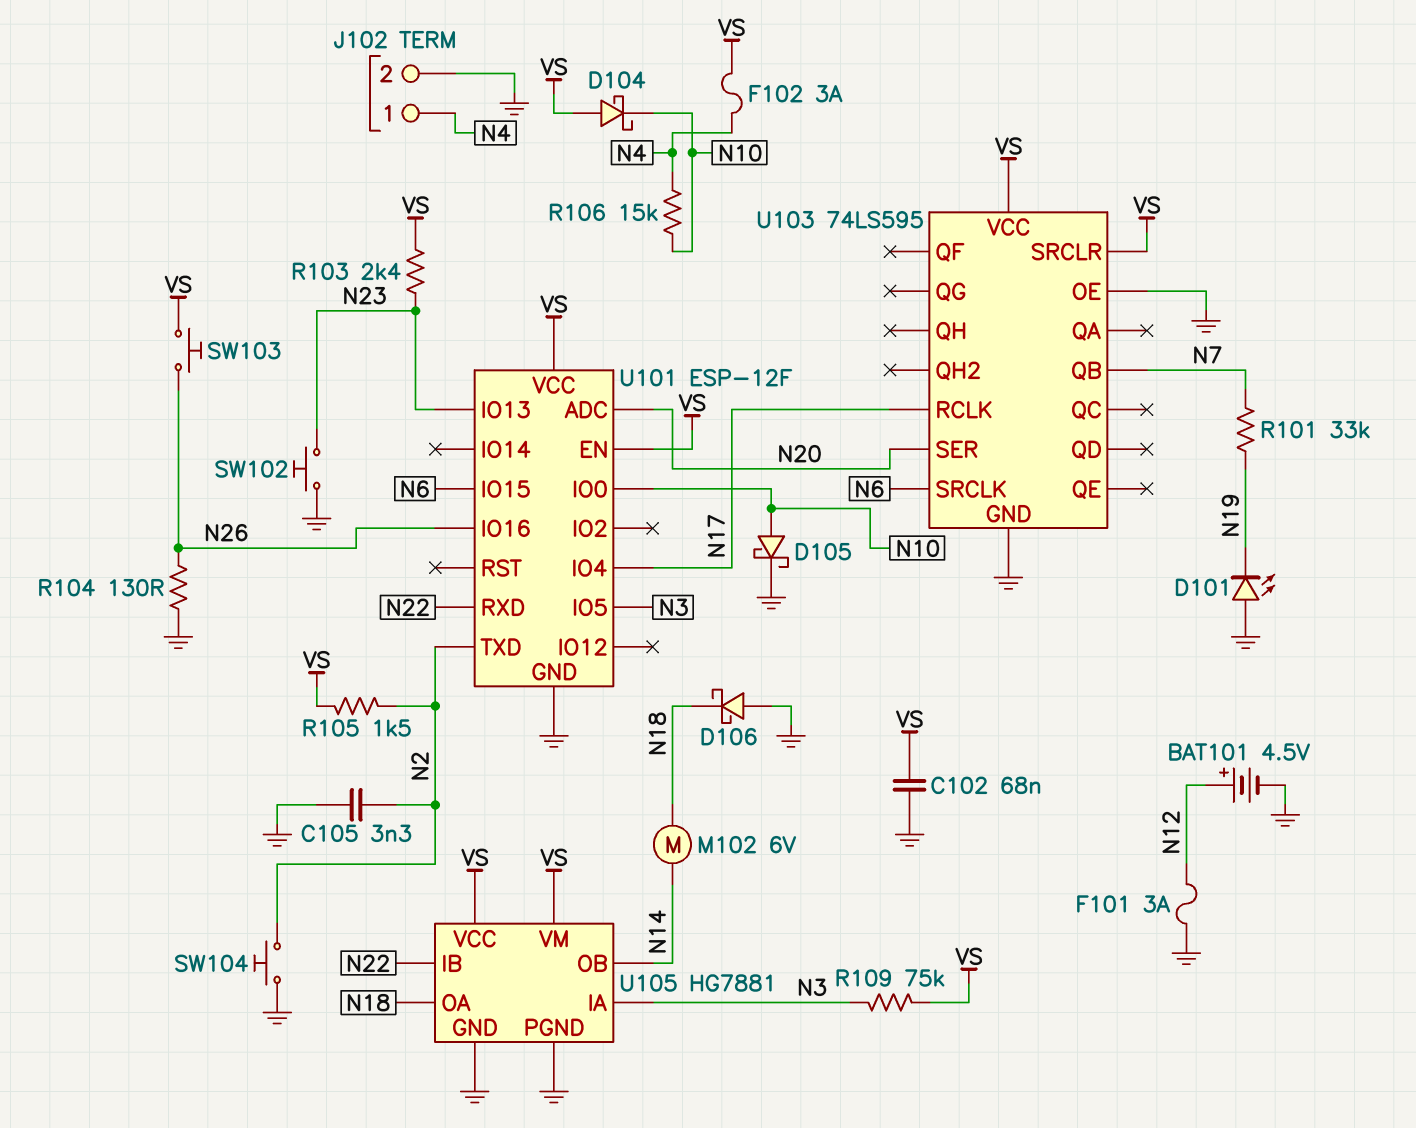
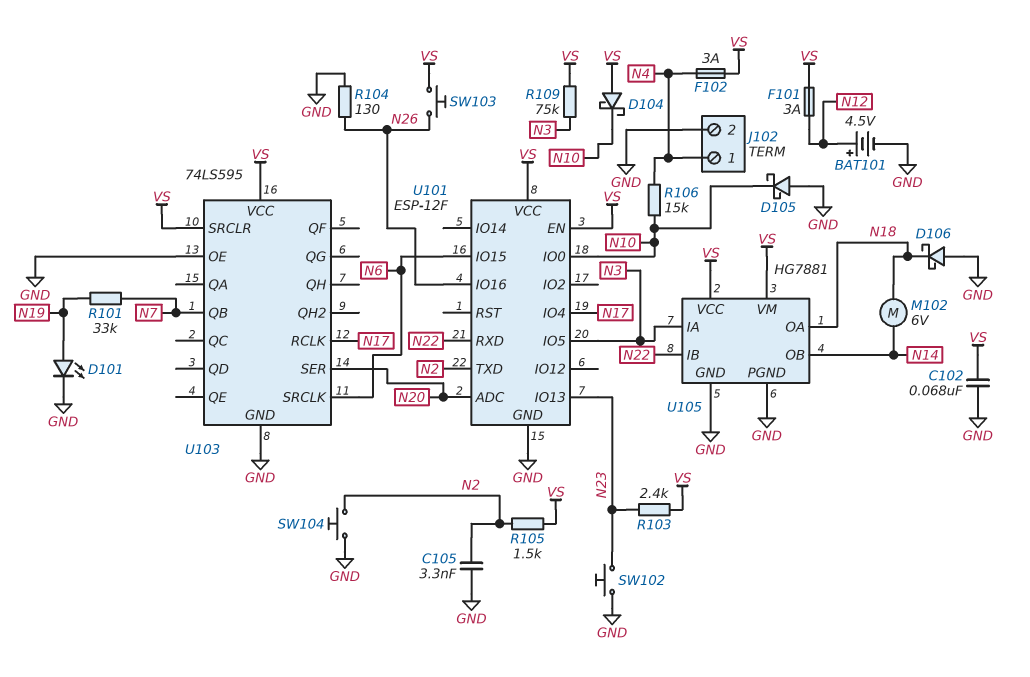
D101: LED (A GND, K N19) -> LED (A N19, K GND)
D105: schottky (A N10, K GND) -> schottky (A GND, K N10)
F101: 3A (GND, N12) -> 3A (N12, VS)

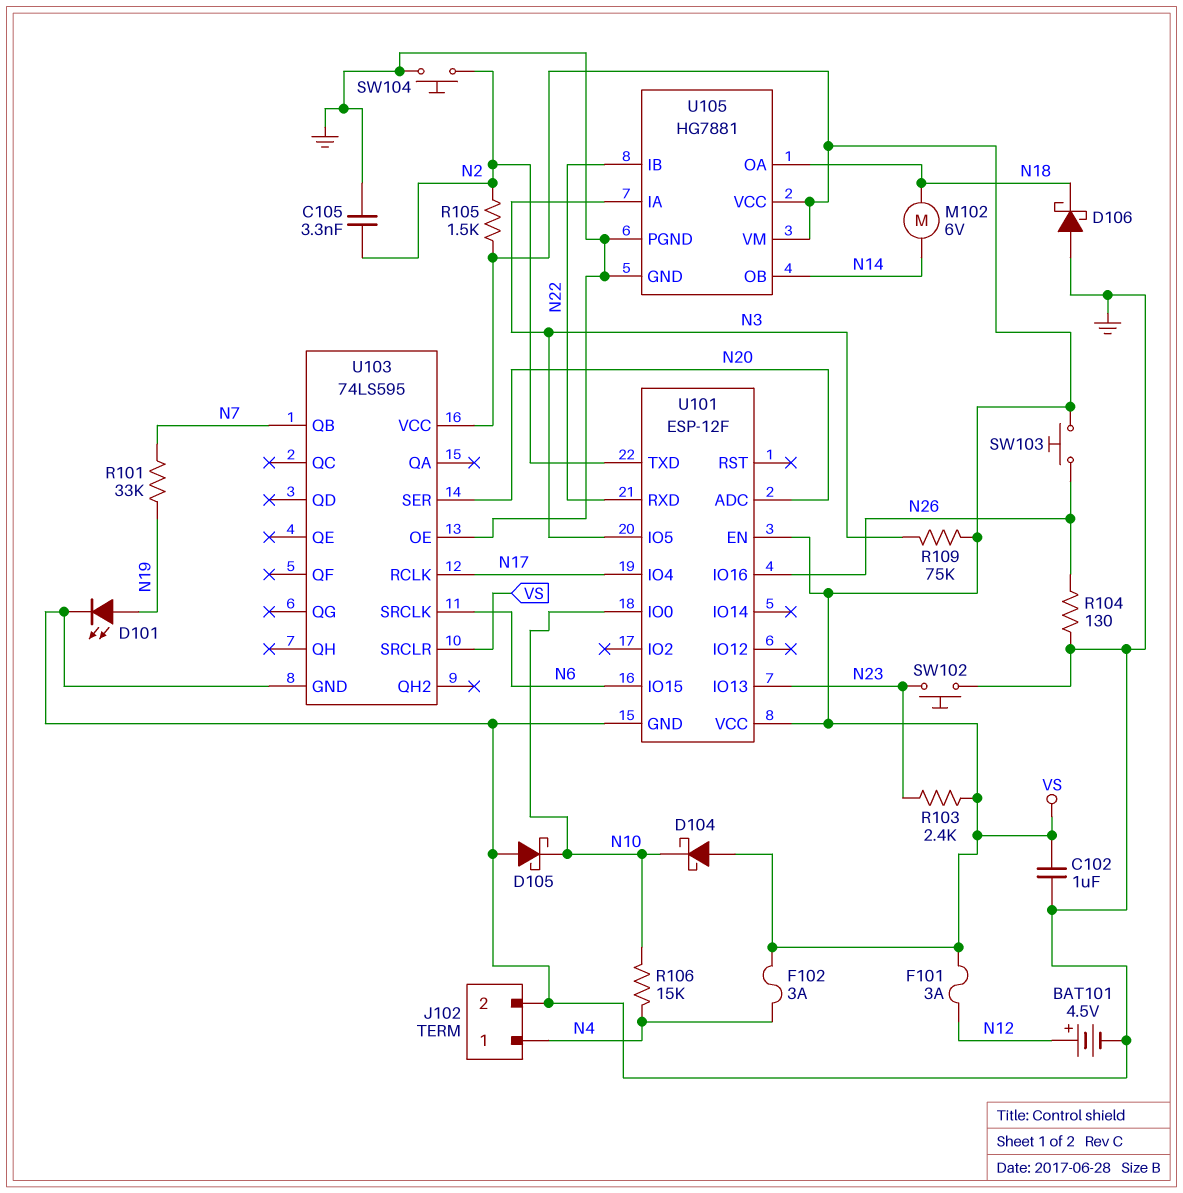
C102: 68nF (GND, VS) -> 1uF (GND, VS)

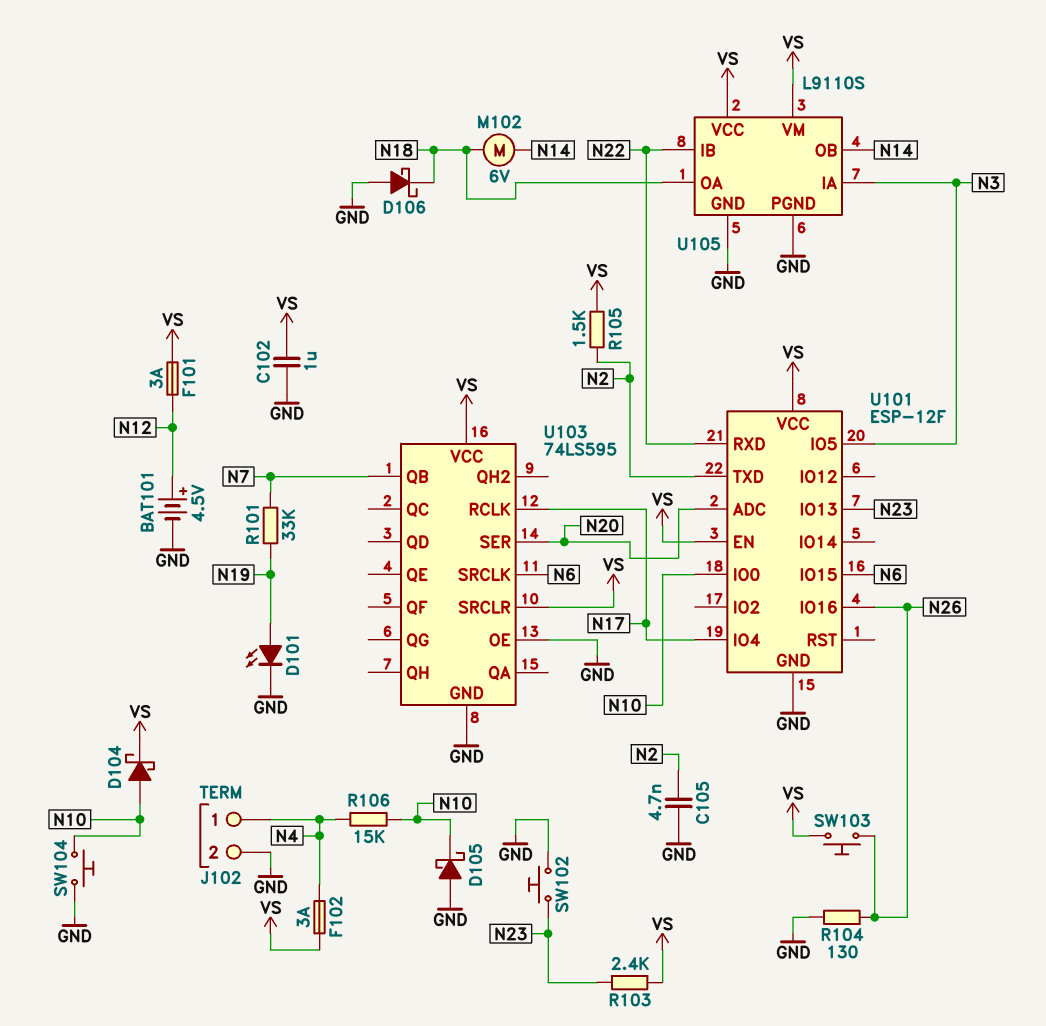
C105: 3.3nF (GND, N2) -> 4.7nF (GND, N2)
D104: schottky (A VS, K N10) -> schottky (A N10, K VS)
R109: 75k (N3, VS) -> none
SW104: button (GND, N2) -> button (GND, N10)
U105: HG7881 -> L9110S

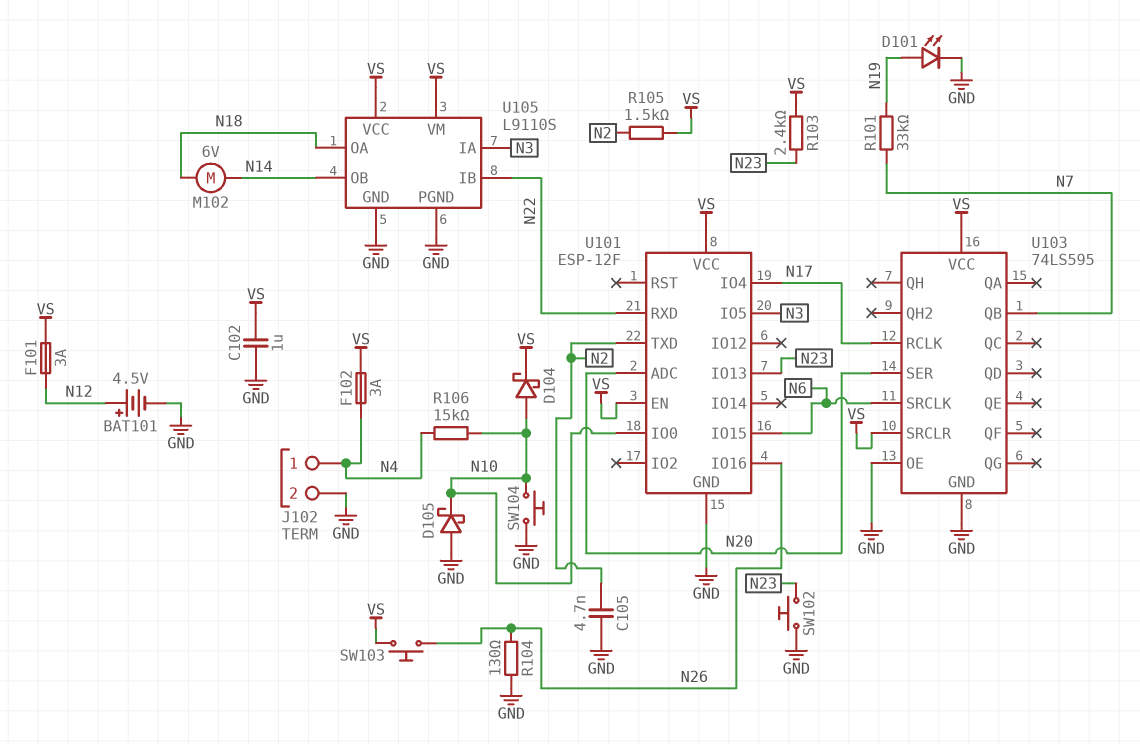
D106: schottky (A GND, K N18) -> none

